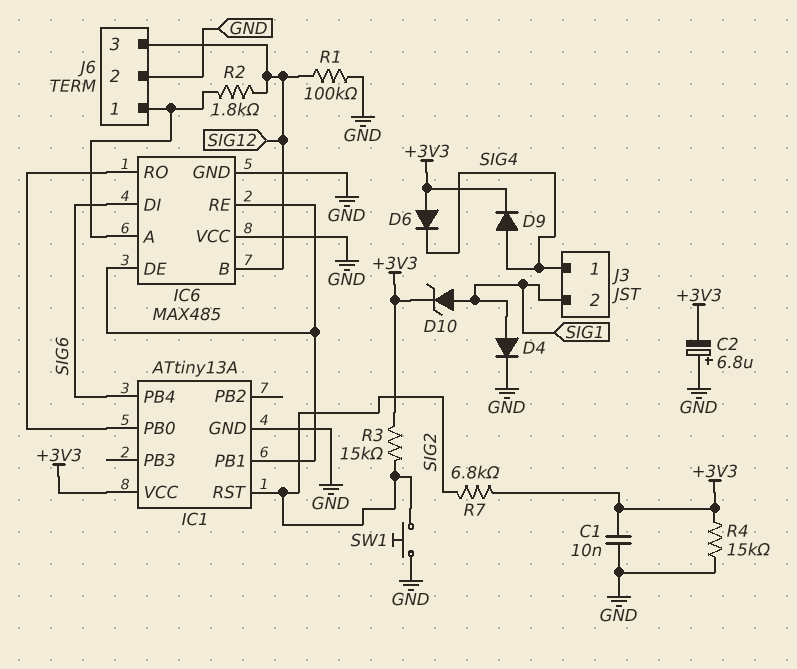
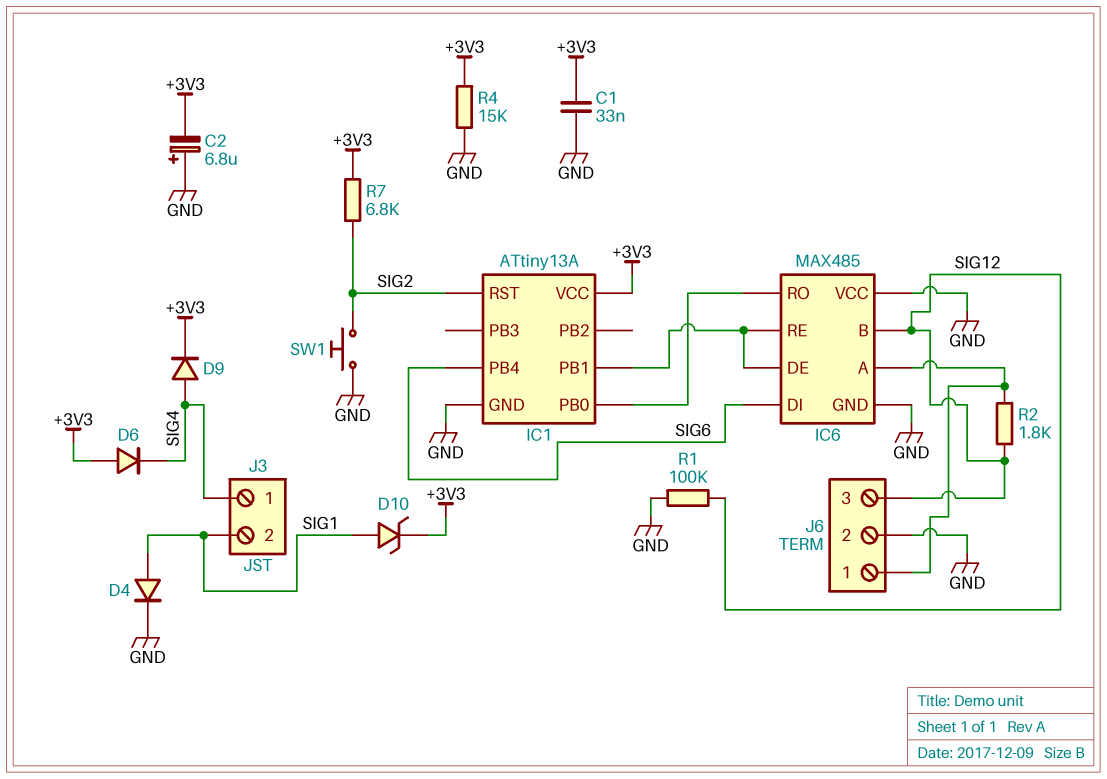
C1: 10nF (+3V3, GND) -> 33nF (+3V3, GND)
R3: 15k (+3V3, SIG2) -> none

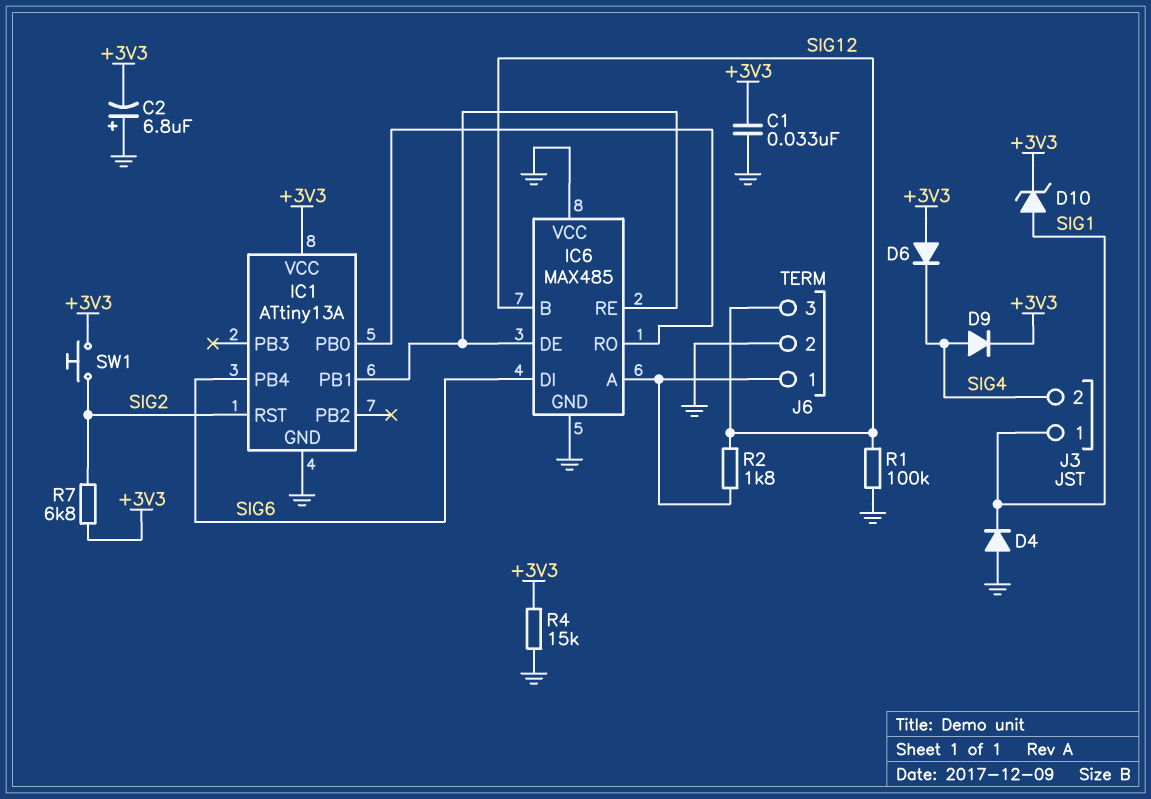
D4: diode (A SIG1, K GND) -> diode (A GND, K SIG1)
J3 pin 1: SIG4 -> SIG1
J3 pin 2: SIG1 -> SIG4
SW1: button (GND, SIG2) -> button (+3V3, SIG2)

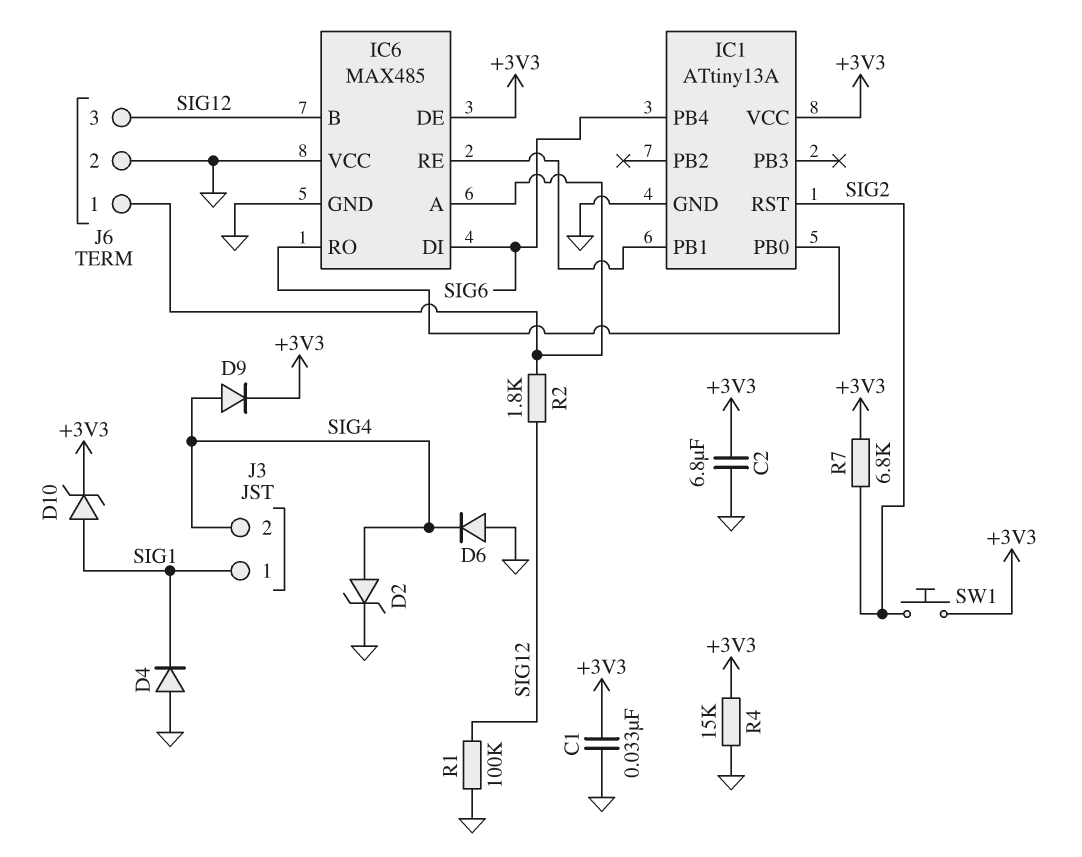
C2: 6.8uF (plus GND, minus +3V3) -> 6.8uF (+3V3, GND)
D2: none -> zener (A SIG4, K GND)
D6: diode (A +3V3, K SIG4) -> diode (A GND, K SIG4)
IC6 pin DE: IC1/PB1 -> +3V3

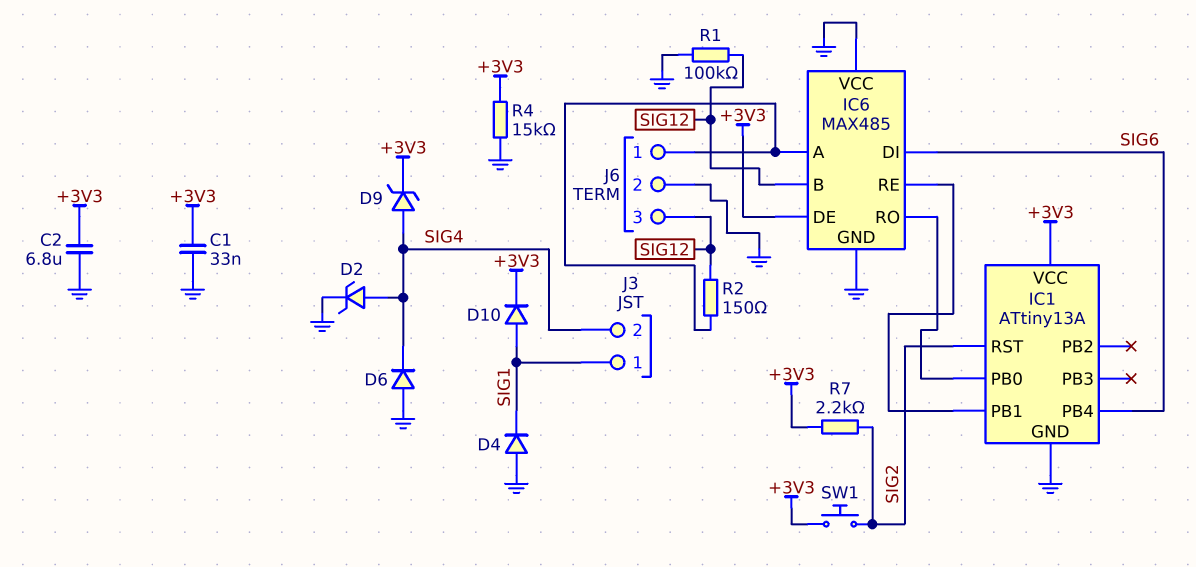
D9: diode (A SIG4, K +3V3) -> zener (A SIG4, K +3V3)
D10: zener (A SIG1, K +3V3) -> diode (A SIG1, K +3V3)
R2: 1.8k (IC6/A, SIG12) -> 150 (IC6/A, SIG12)
R7: 6.8k (+3V3, SIG2) -> 2.2k (+3V3, SIG2)

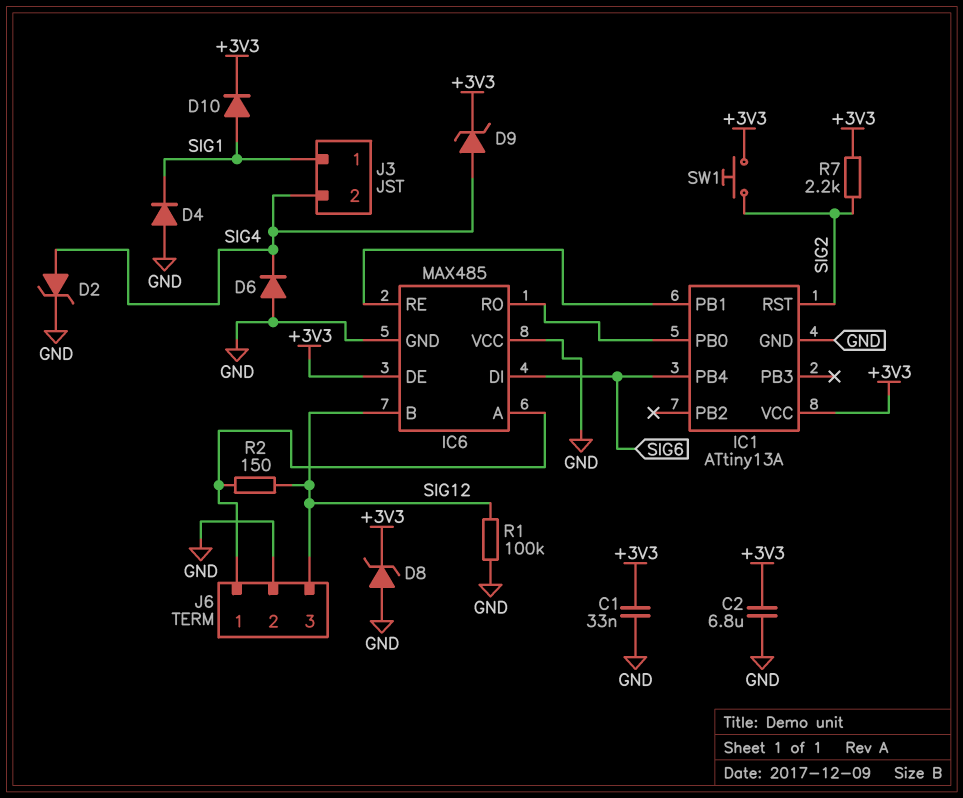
D8: none -> zener (A GND, K +3V3)
R4: 15k (+3V3, GND) -> none

